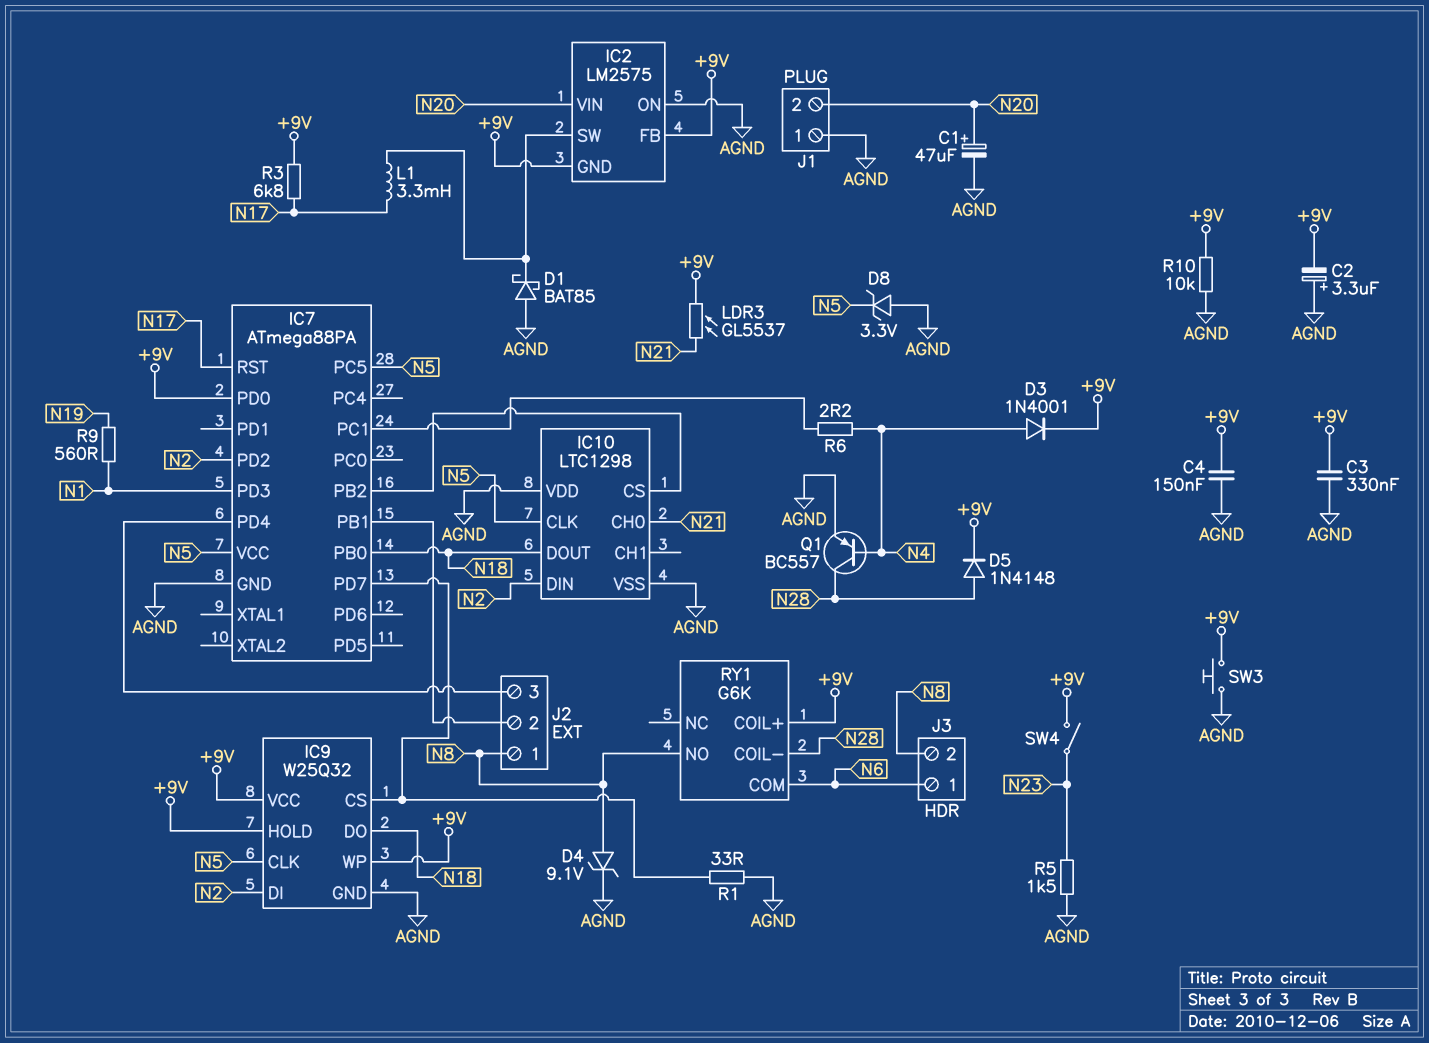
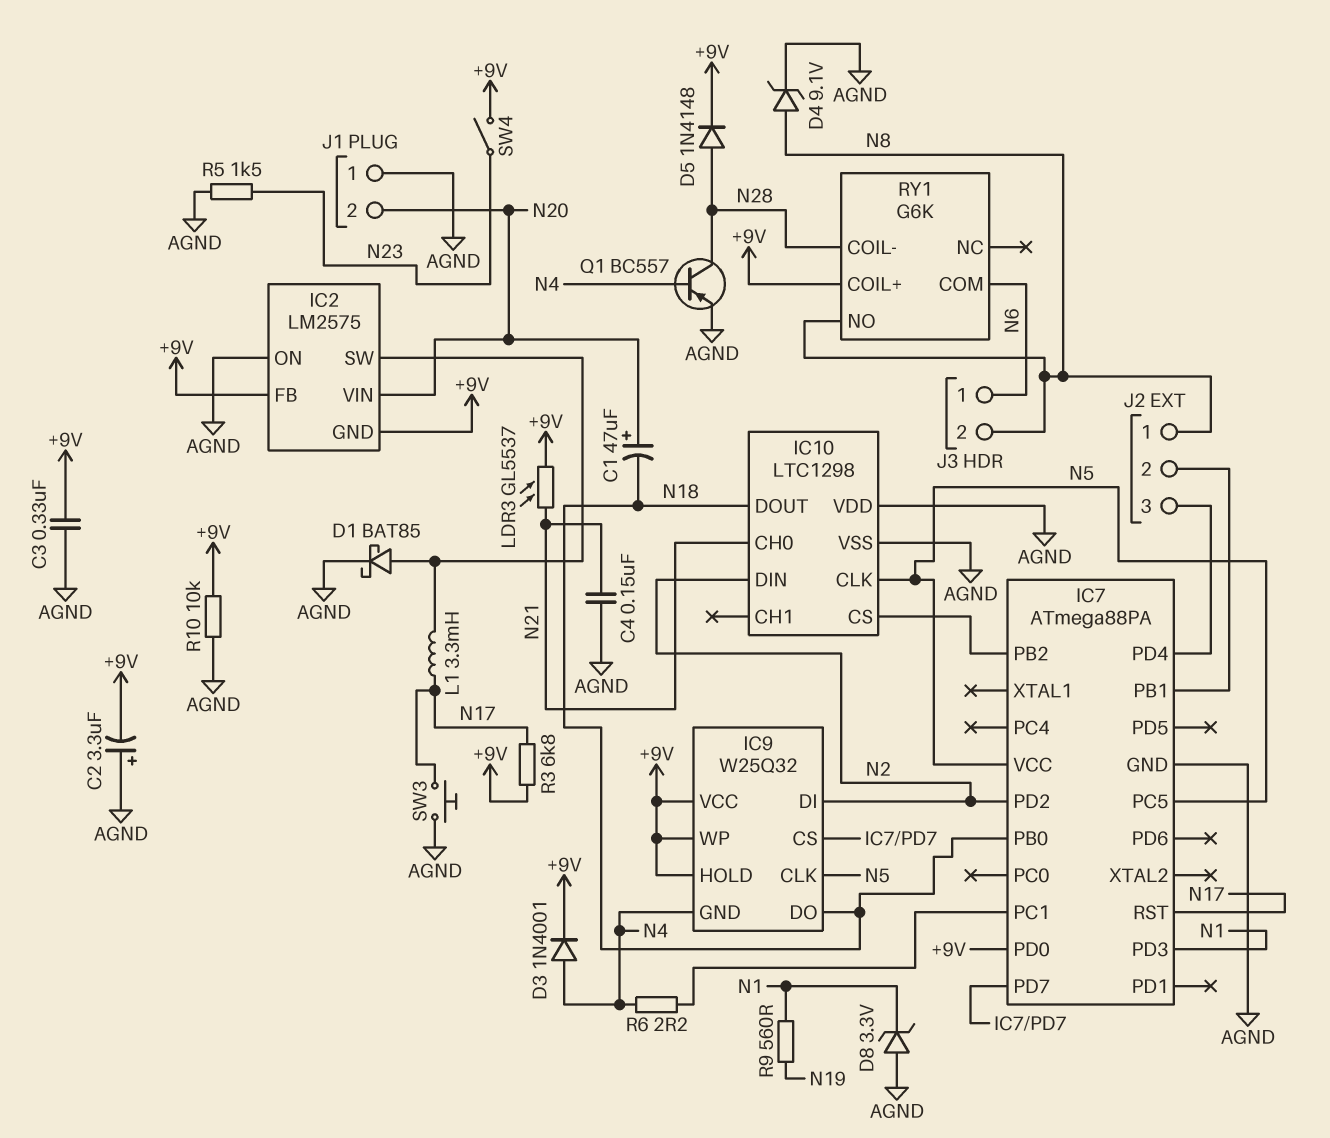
C1: 47uF (plus N20, minus AGND) -> 47uF (plus N20, minus N18)
C4: 150nF (+9V, AGND) -> 150nF (AGND, N21)
D1: schottky BAT85 (A AGND, K IC2/SW) -> schottky BAT85 (A IC2/SW, K AGND)
D8: zener 3.3V (A AGND, K N5) -> zener 3.3V (A AGND, K N1)
IC9 pin GND: AGND -> N4
R1: 33 (AGND, IC7/PD7) -> none
SW3: button (+9V, AGND) -> button (AGND, N17)

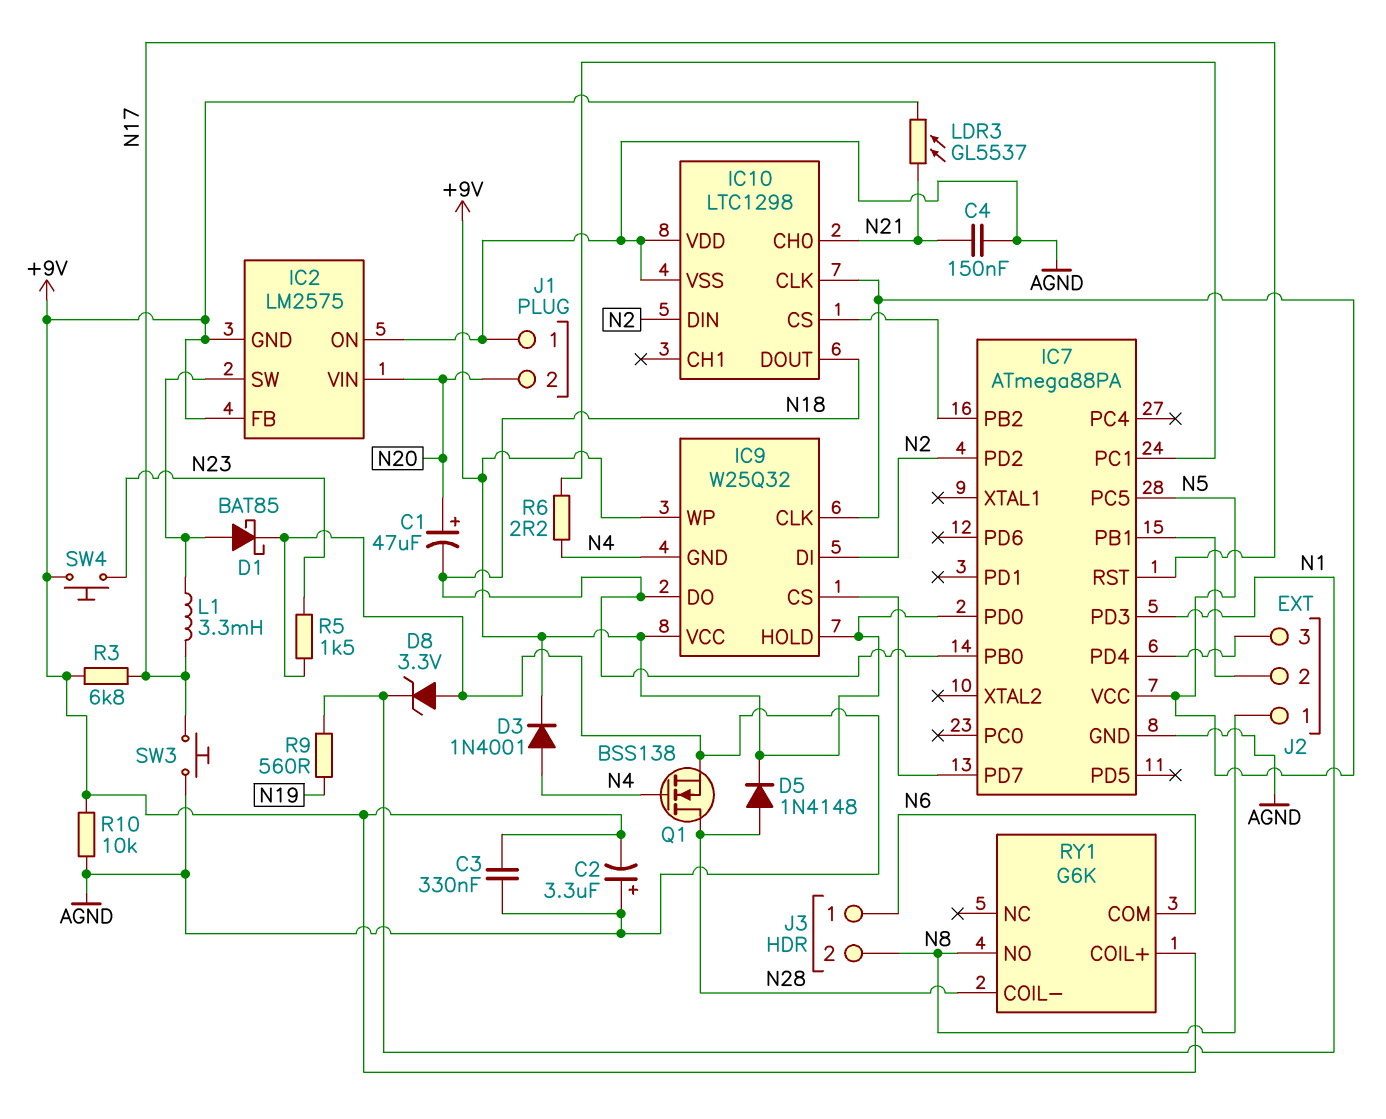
D4: zener 9.1V (A N8, K AGND) -> none
Q1: PNP BC557 (B N4, C N28, E AGND) -> NMOS BSS138 (G N4, D N28, S AGND)
SW4: switch (+9V, N23) -> button (+9V, N23)

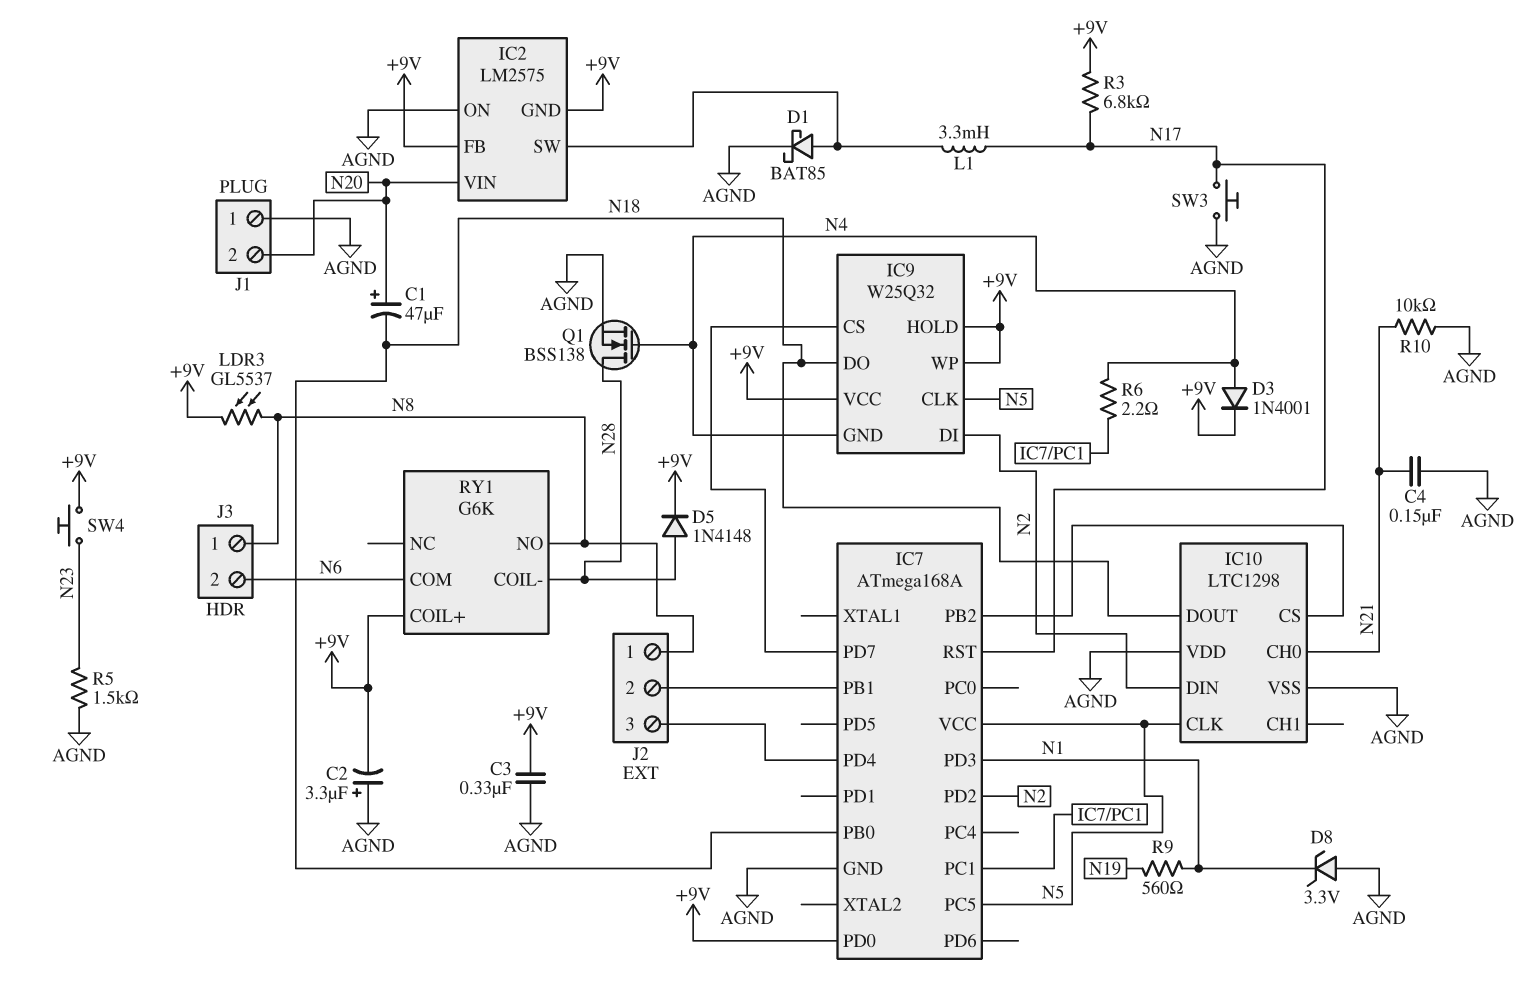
IC7: ATmega88PA -> ATmega168A
J3 pin 1: N6 -> N8
J3 pin 2: N8 -> N6
LDR3: GL5537 (+9V, N21) -> GL5537 (+9V, N8)
R10: 10k (+9V, AGND) -> 10k (AGND, N21)

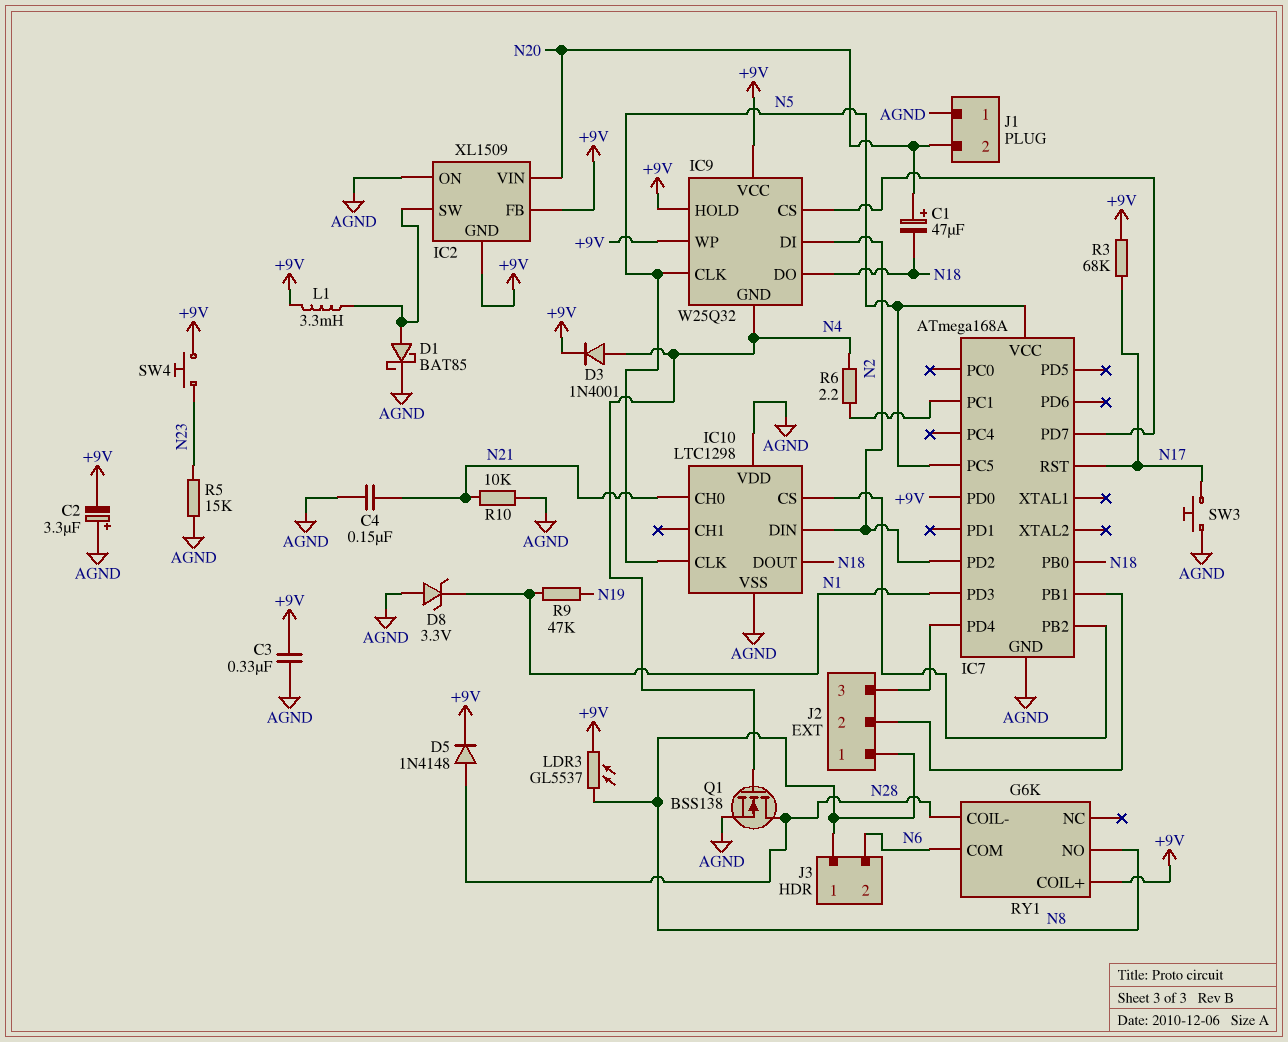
IC2: LM2575 -> XL1509
L1: 3.3mH (IC2/SW, N17) -> 3.3mH (+9V, IC2/SW)
R3: 6.8k (+9V, N17) -> 68k (+9V, N17)
R5: 1.5k (AGND, N23) -> 15k (AGND, N23)
R9: 560 (N1, N19) -> 47k (N1, N19)

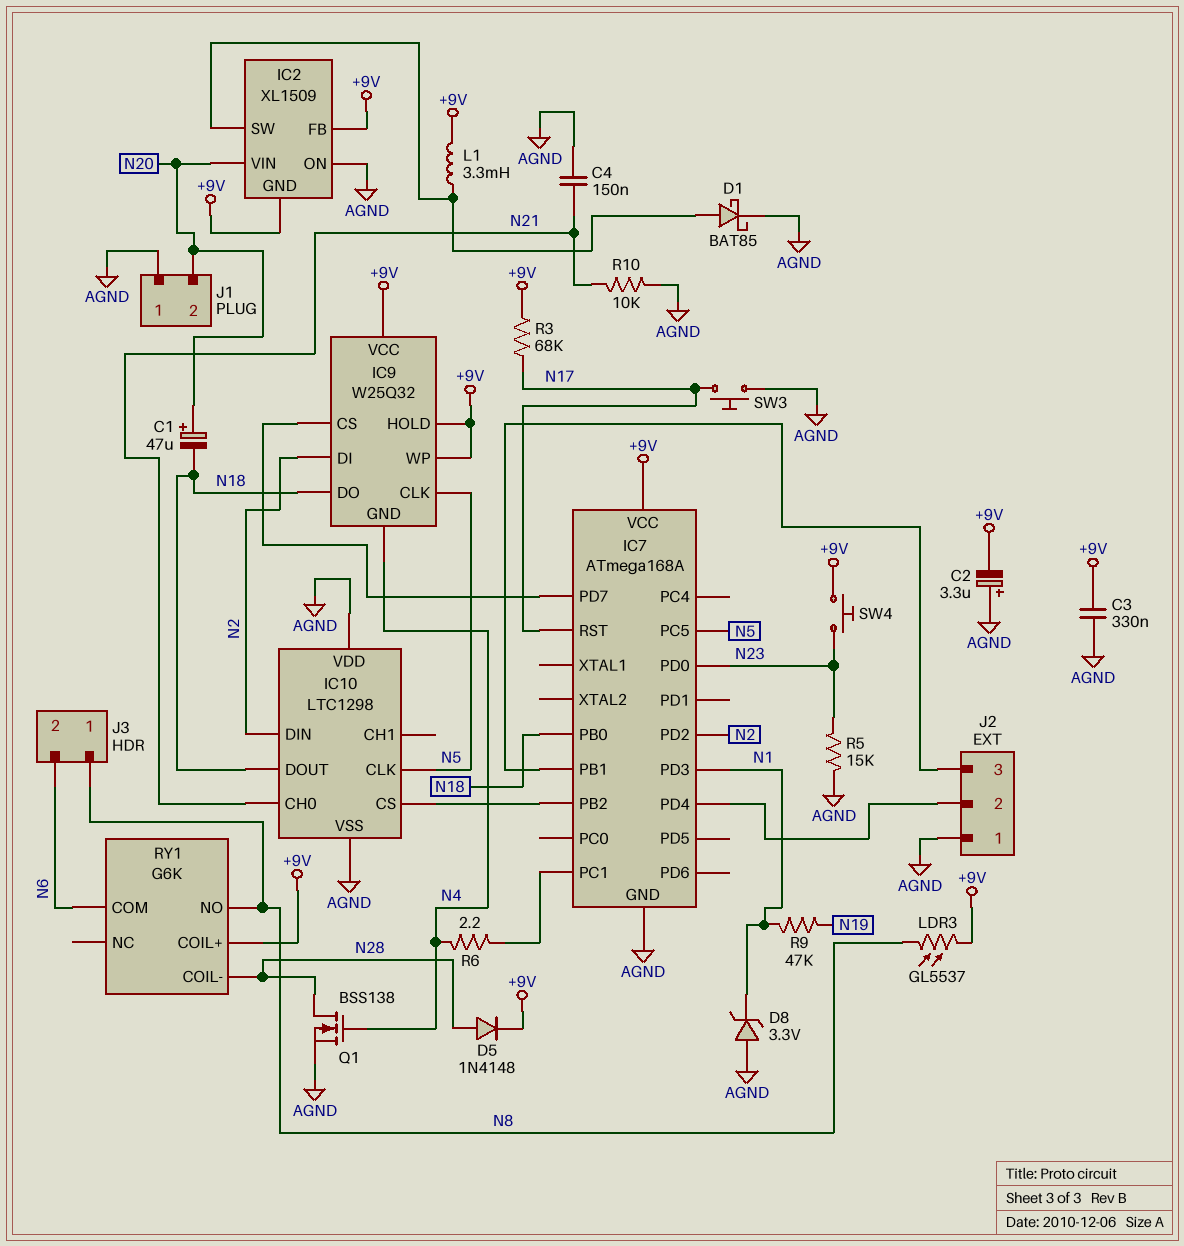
D3: diode 1N4001 (A N4, K +9V) -> none
IC7 pin PD0: +9V -> N23
IC7 pin VCC: N5 -> +9V
J2 pin 1: N8 -> AGND
J2 pin 2: IC7/PB1 -> IC7/PD4
J2 pin 3: IC7/PD4 -> IC7/PB1

